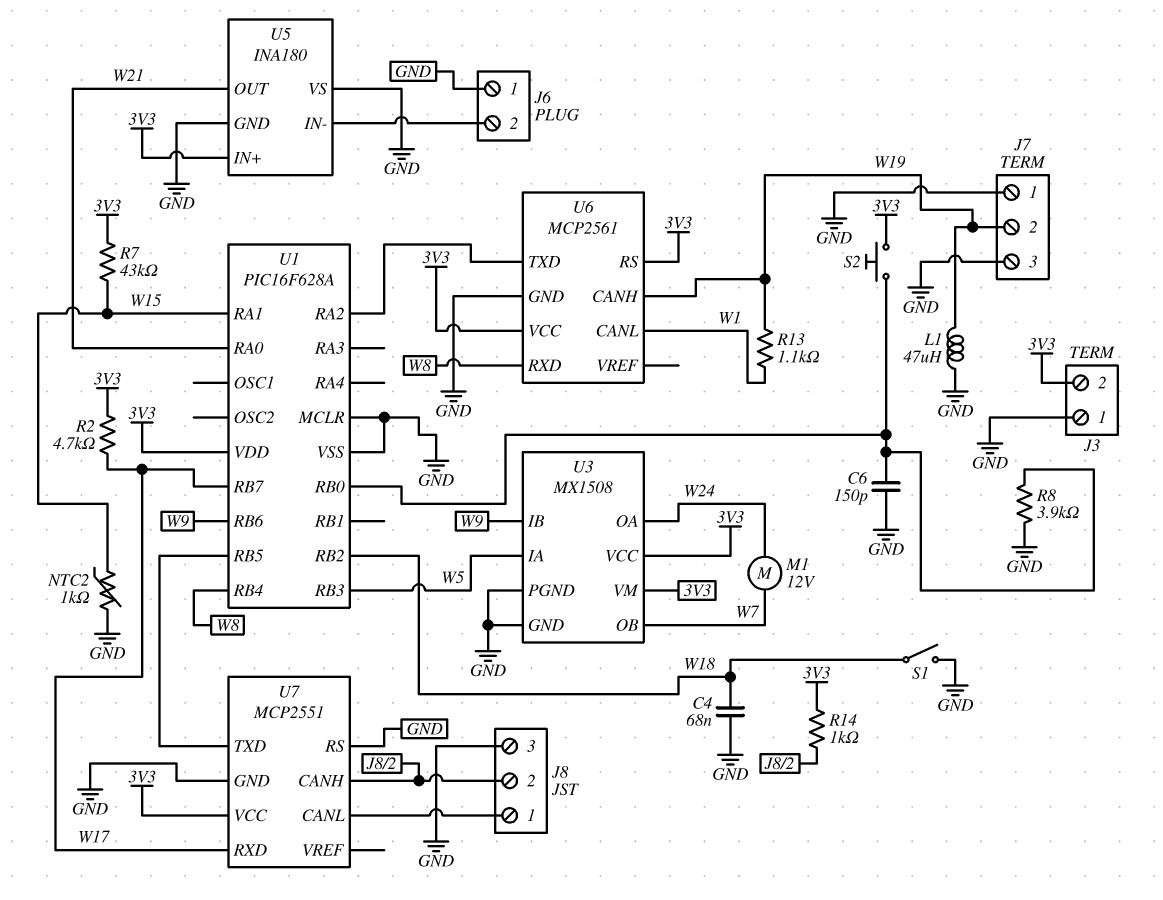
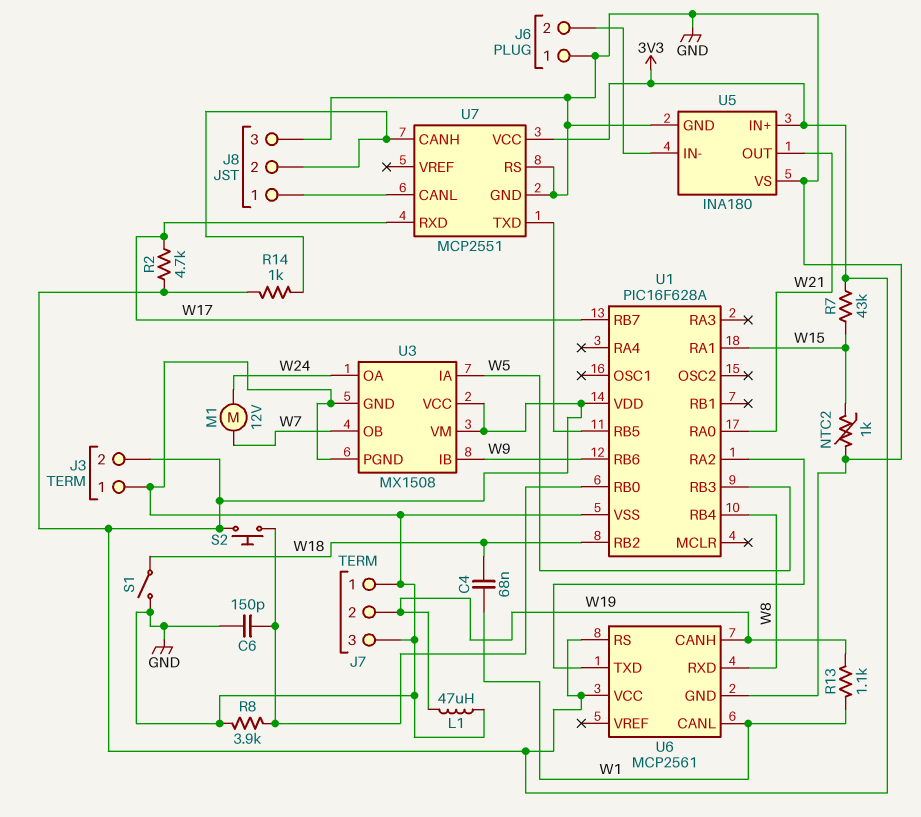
C4: 68nF (GND, W18) -> 68nF (W1, W18)
U1 pin MCLR: GND -> none

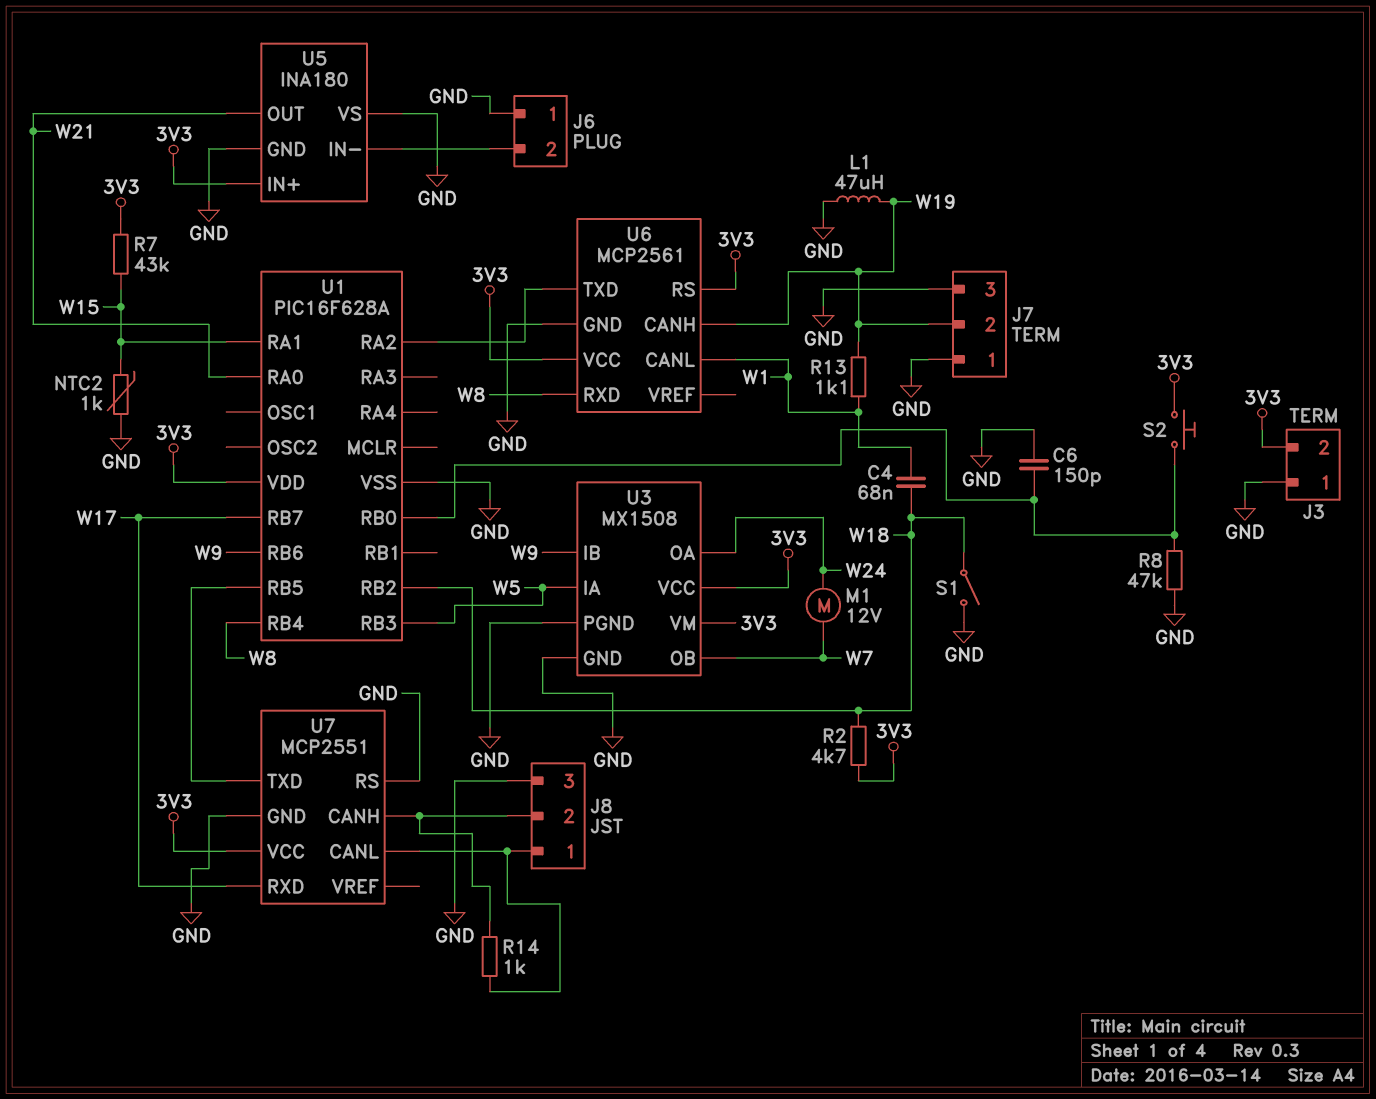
R2: 4.7k (3V3, W17) -> 4.7k (3V3, W18)
R8: 3.9k (GND, U1/RB0) -> 47k (GND, U1/RB0)
R14: 1k (3V3, J8/2) -> 1k (J8/1, J8/2)

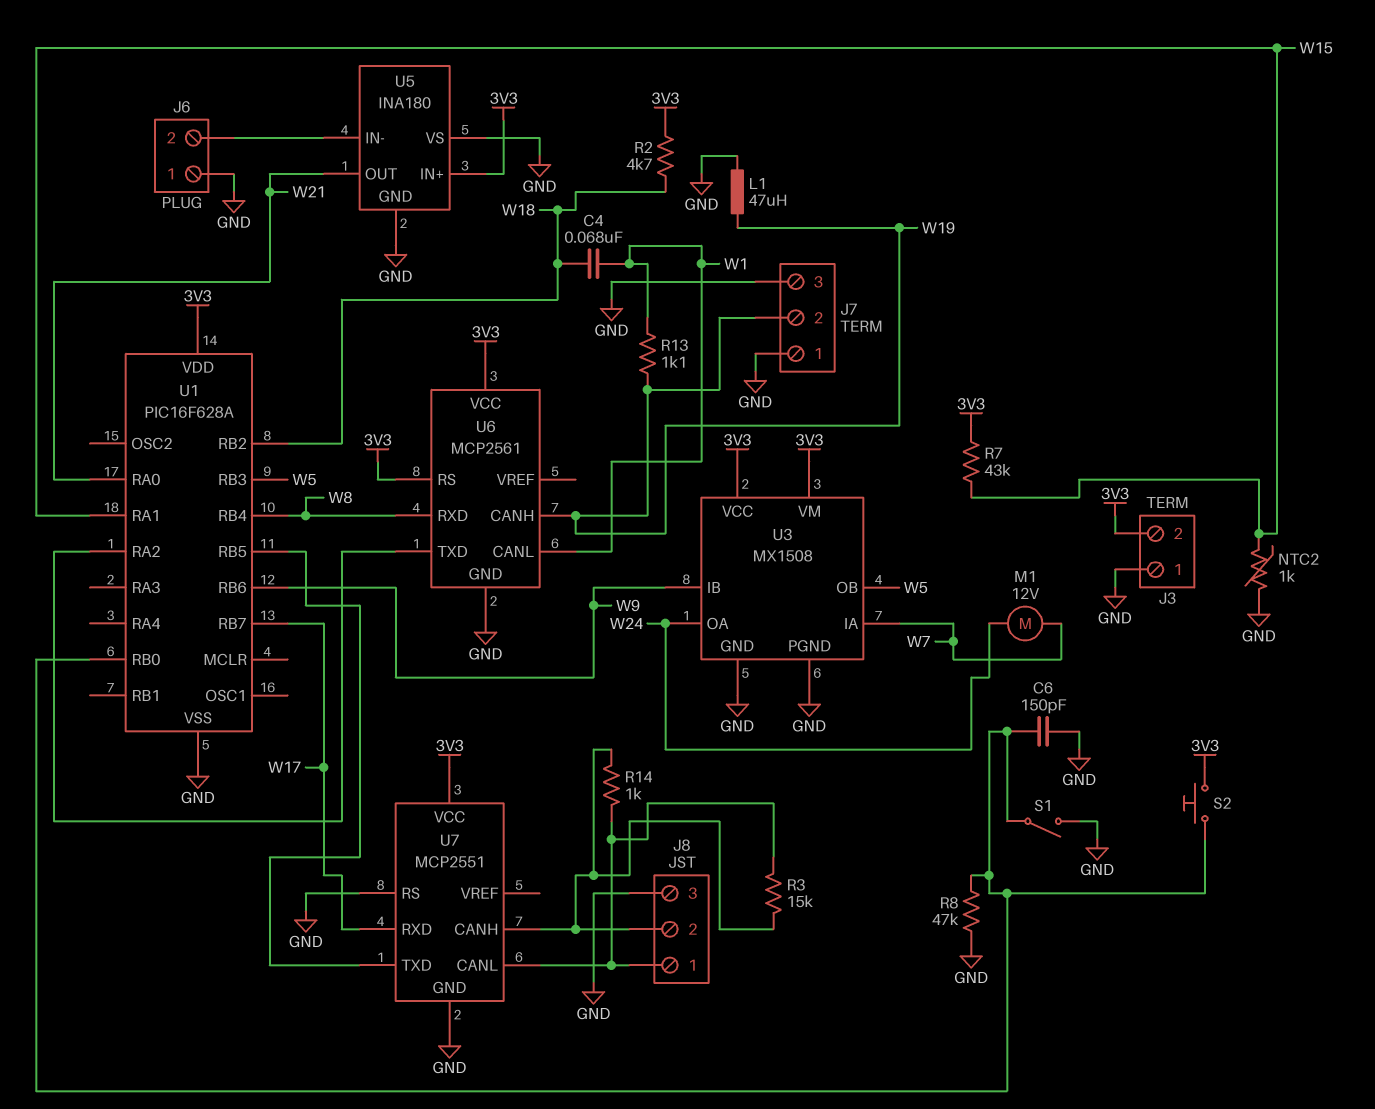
R3: none -> 15k (J8/1, J8/2)
S1: switch (GND, W18) -> switch (GND, U1/RB0)
U3 pin IA: W5 -> W7
U3 pin OB: W7 -> W5

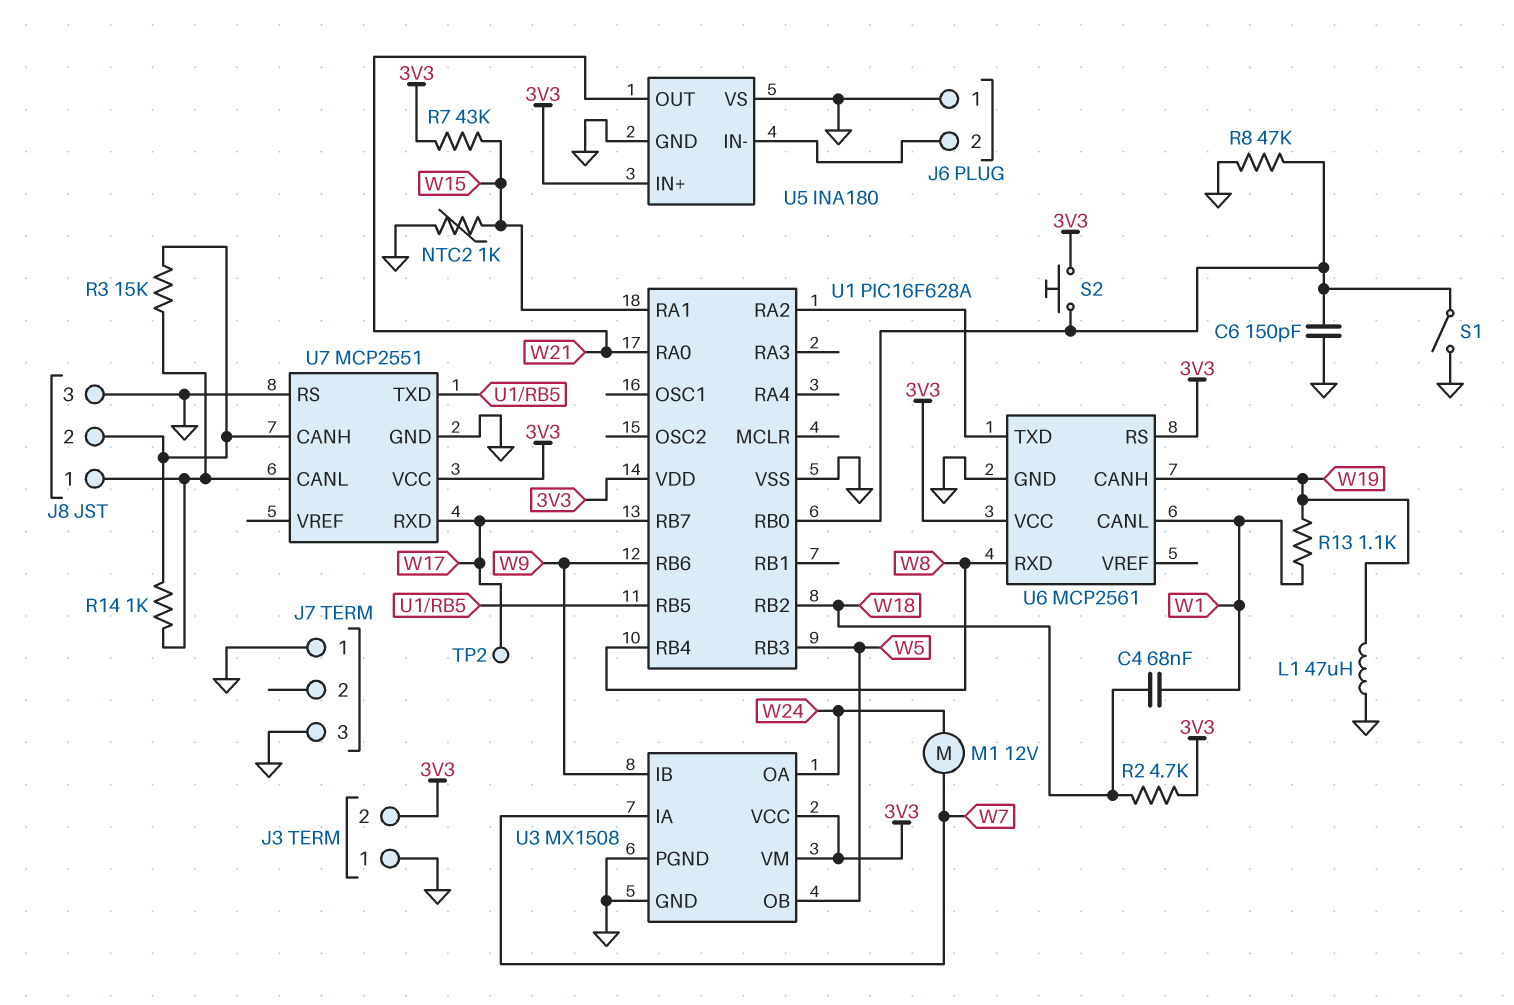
J7 pin 2: W19 -> none
TP2: none -> test point (W17)

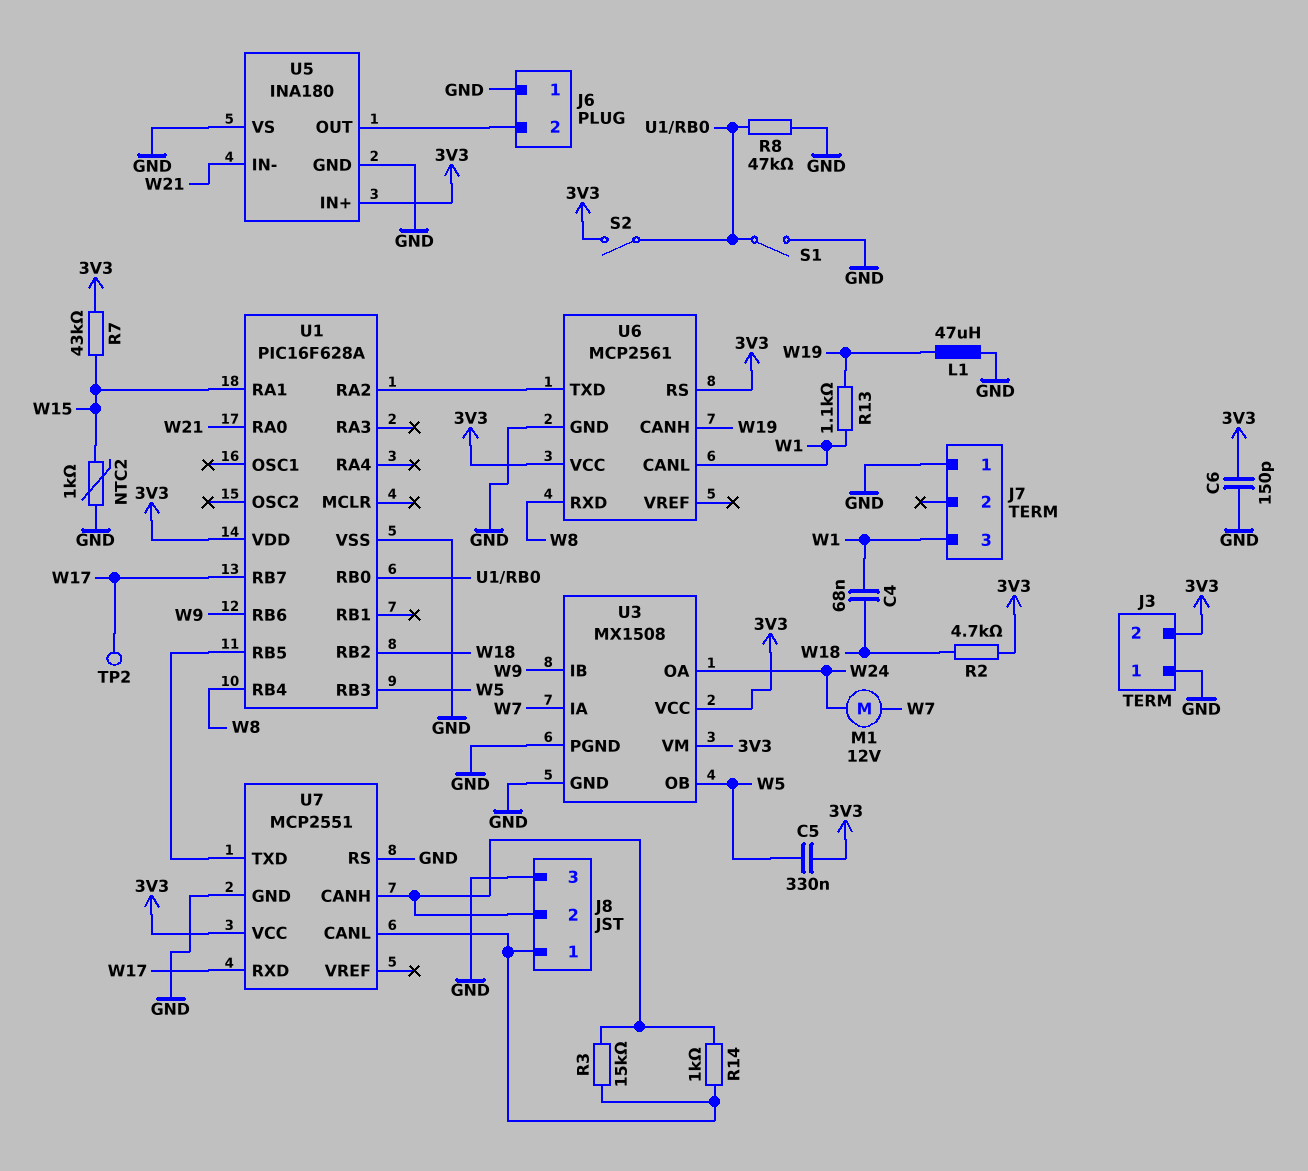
C5: none -> 330nF (3V3, W5)
C6: 150pF (GND, U1/RB0) -> 150pF (3V3, GND)
J7 pin 3: GND -> W1
S2: button (3V3, U1/RB0) -> switch (3V3, U1/RB0)
U5 pin IN-: J6/2 -> W21
U5 pin OUT: W21 -> J6/2

